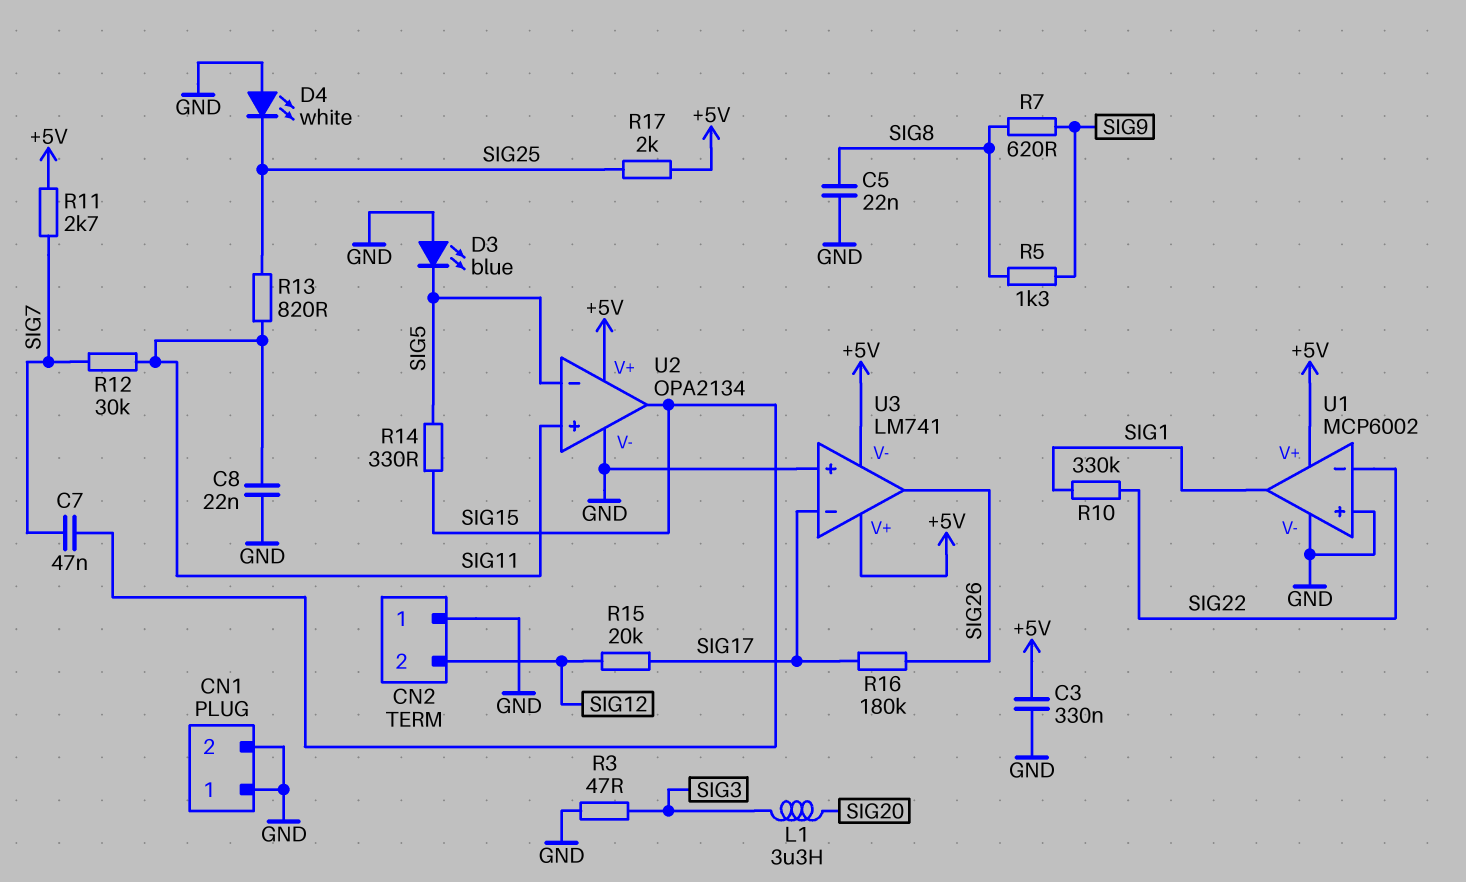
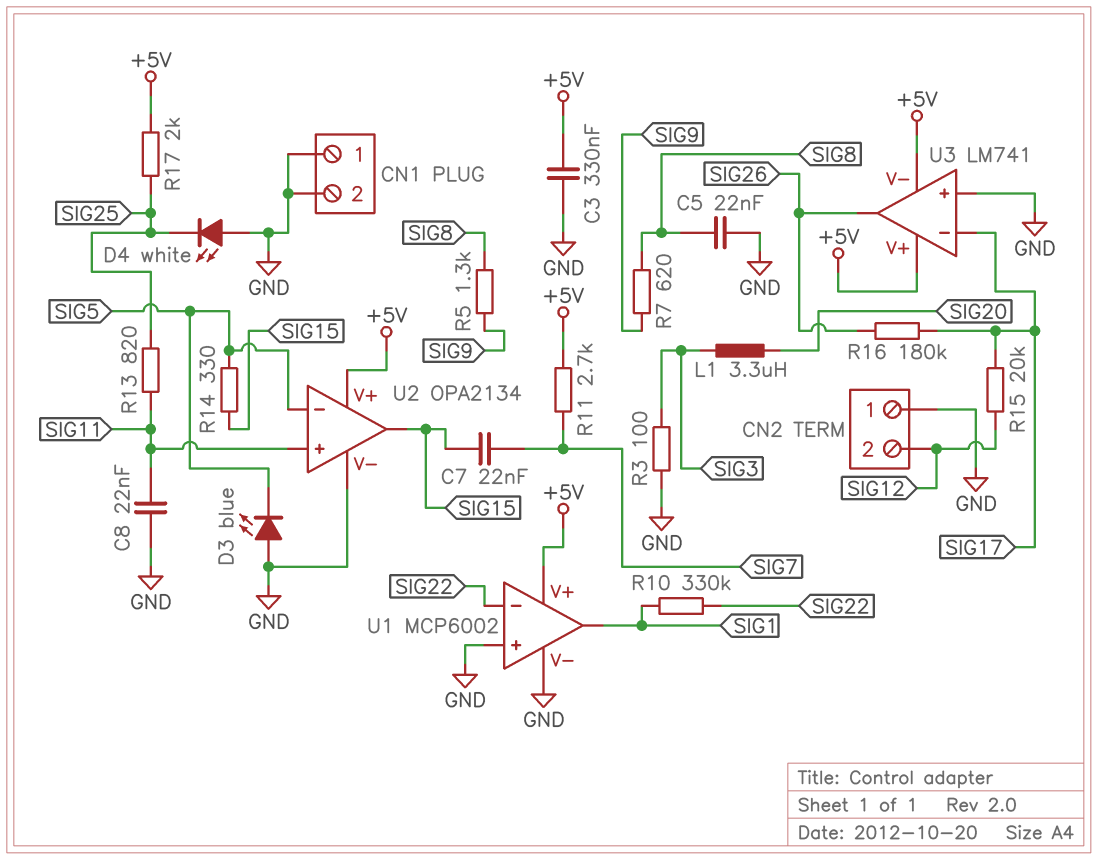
C7: 47nF (SIG7, SIG15) -> 22nF (SIG7, SIG15)
R3: 47 (GND, SIG3) -> 100 (GND, SIG3)
R12: 30k (SIG7, SIG11) -> none

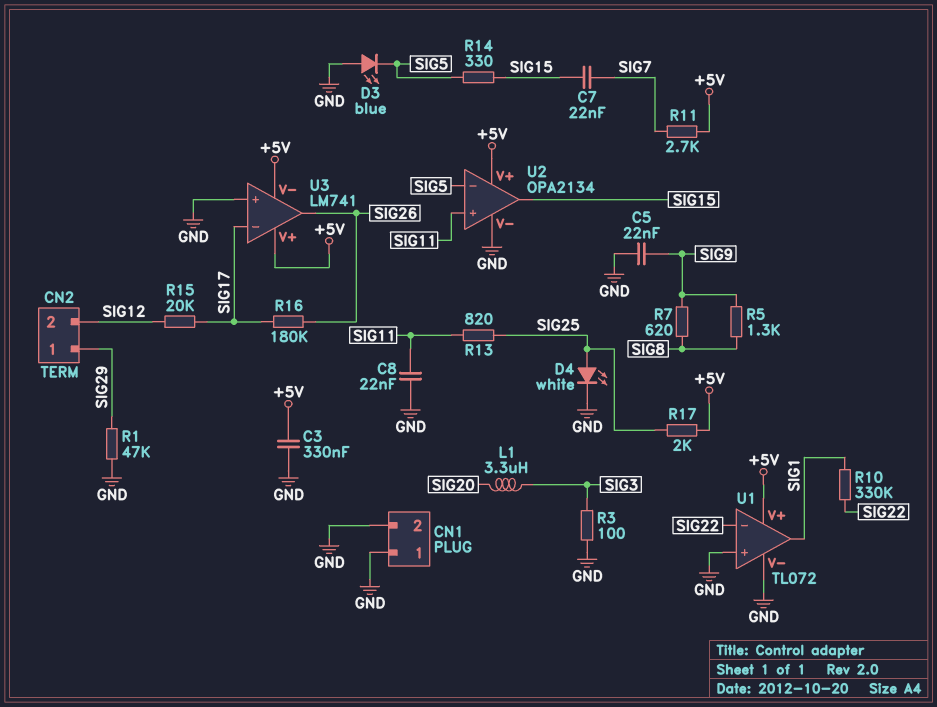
C5: 22nF (GND, SIG8) -> 22nF (GND, SIG9)
CN2 pin 1: GND -> SIG29
D4: LED white (A GND, K SIG25) -> LED white (A SIG25, K GND)
R1: none -> 47k (GND, SIG29)
U1: MCP6002 -> TL072

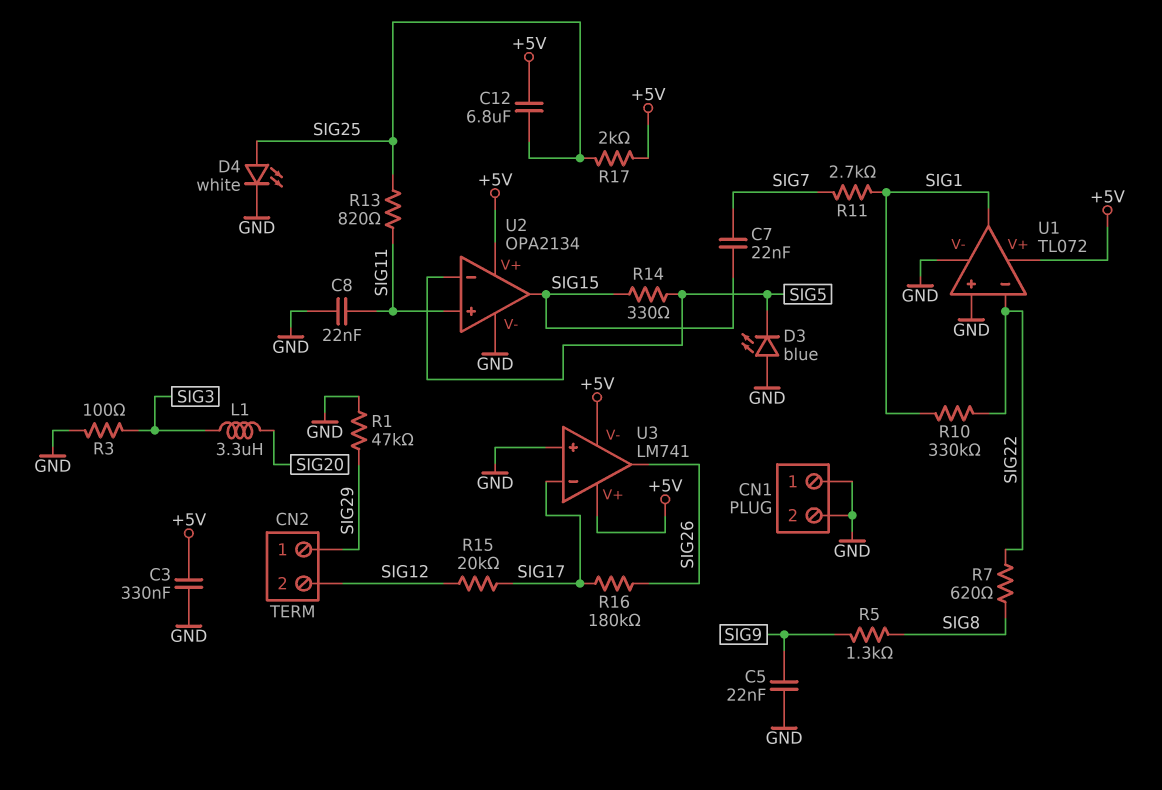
C12: none -> 6.8uF (+5V, SIG25)
R7: 620 (SIG8, SIG9) -> 620 (SIG8, SIG22)
R11: 2.7k (+5V, SIG7) -> 2.7k (SIG1, SIG7)

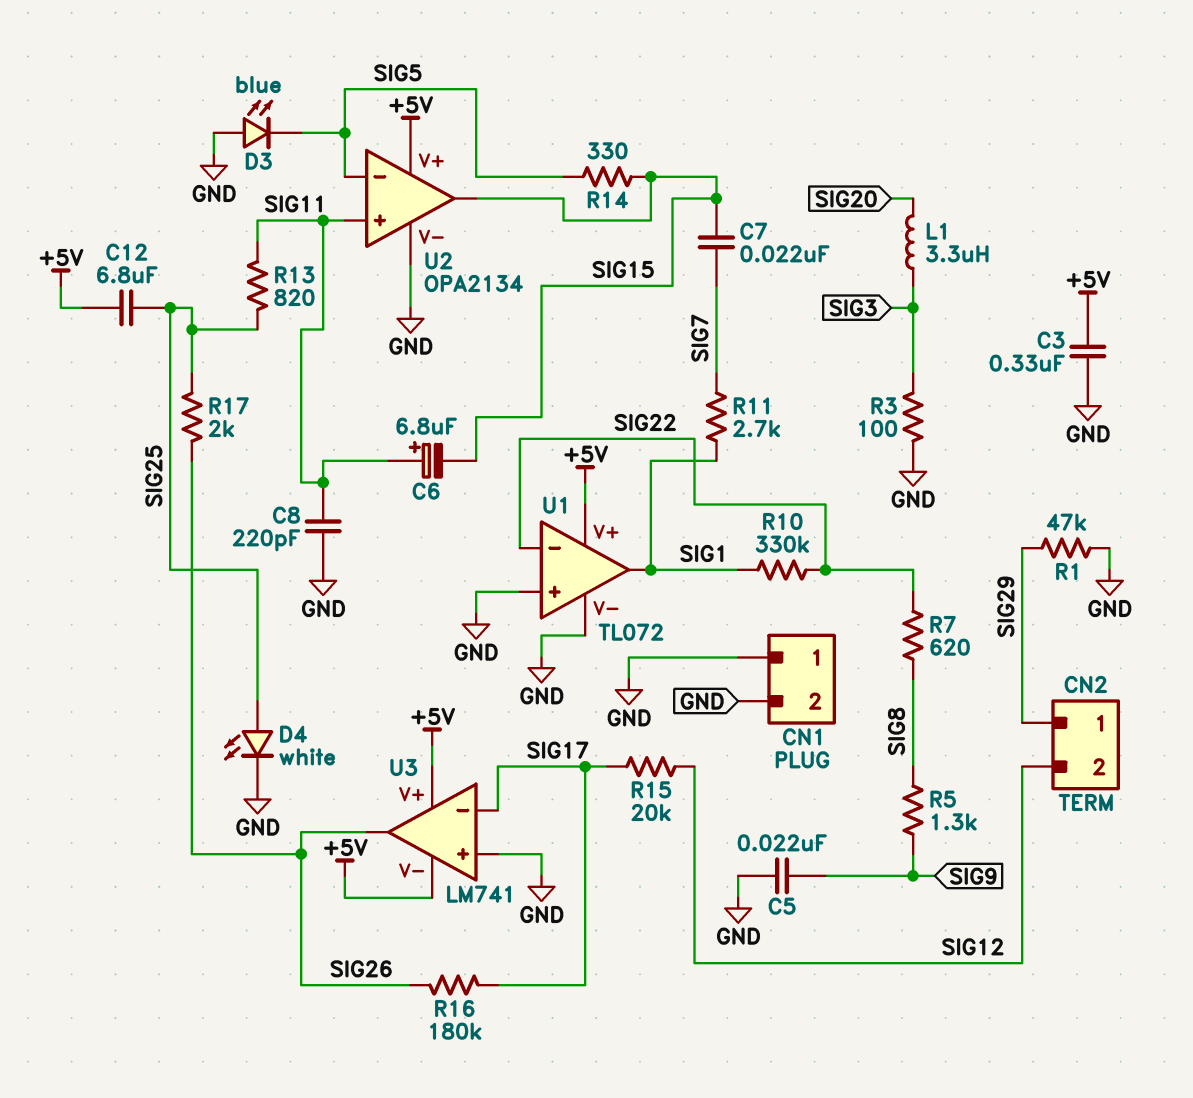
C6: none -> 6.8uF (plus SIG11, minus SIG15)
C8: 22nF (GND, SIG11) -> 220pF (GND, SIG11)
R17: 2k (+5V, SIG25) -> 2k (SIG25, SIG26)

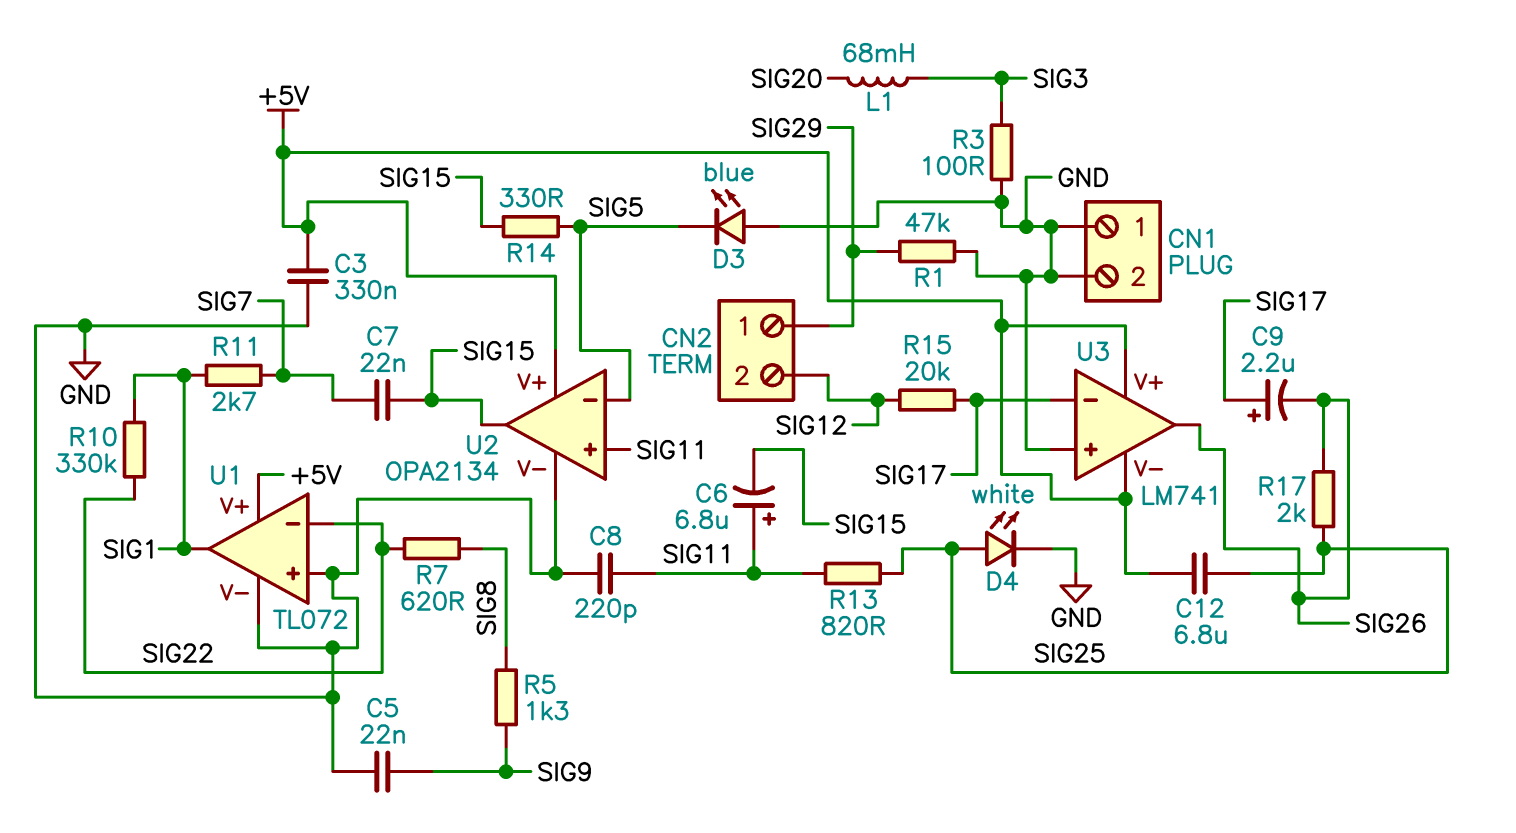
C9: none -> 2.2uF (plus SIG17, minus SIG26)
L1: 3.3uH (SIG3, SIG20) -> 68mH (SIG3, SIG20)
R16: 180k (SIG17, SIG26) -> none

